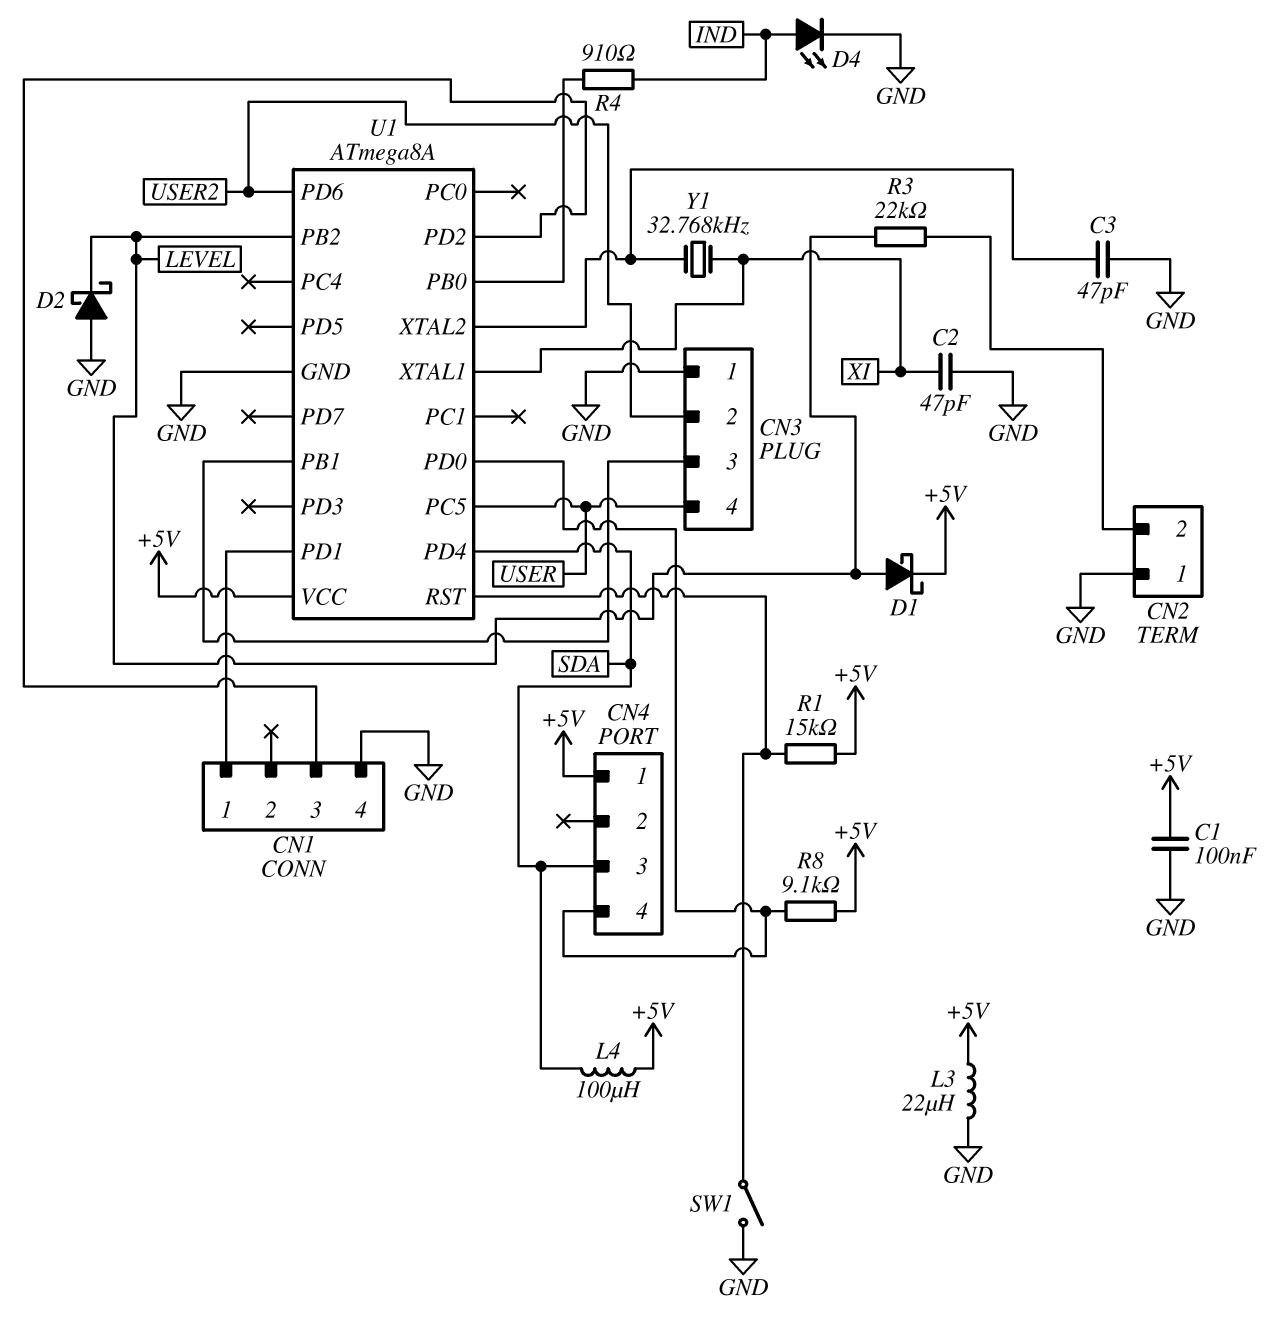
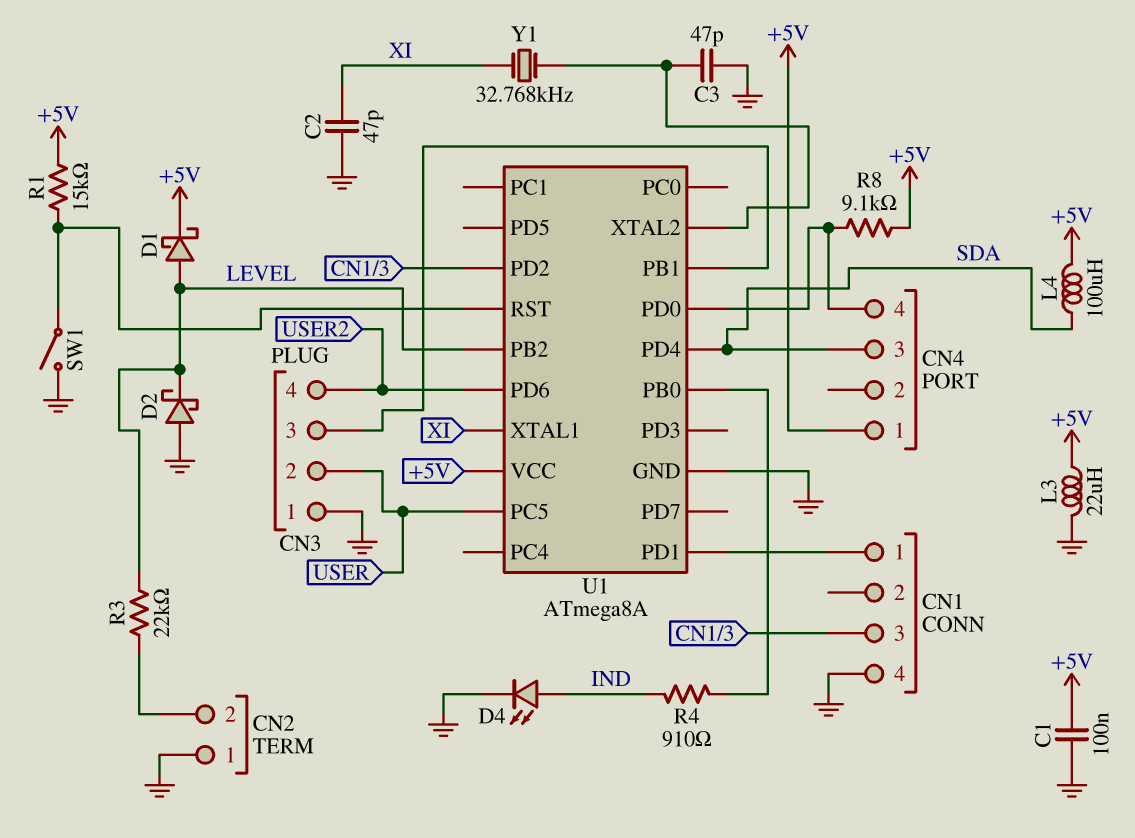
CN3 pin 2: USER2 -> USER
CN3 pin 4: USER -> USER2

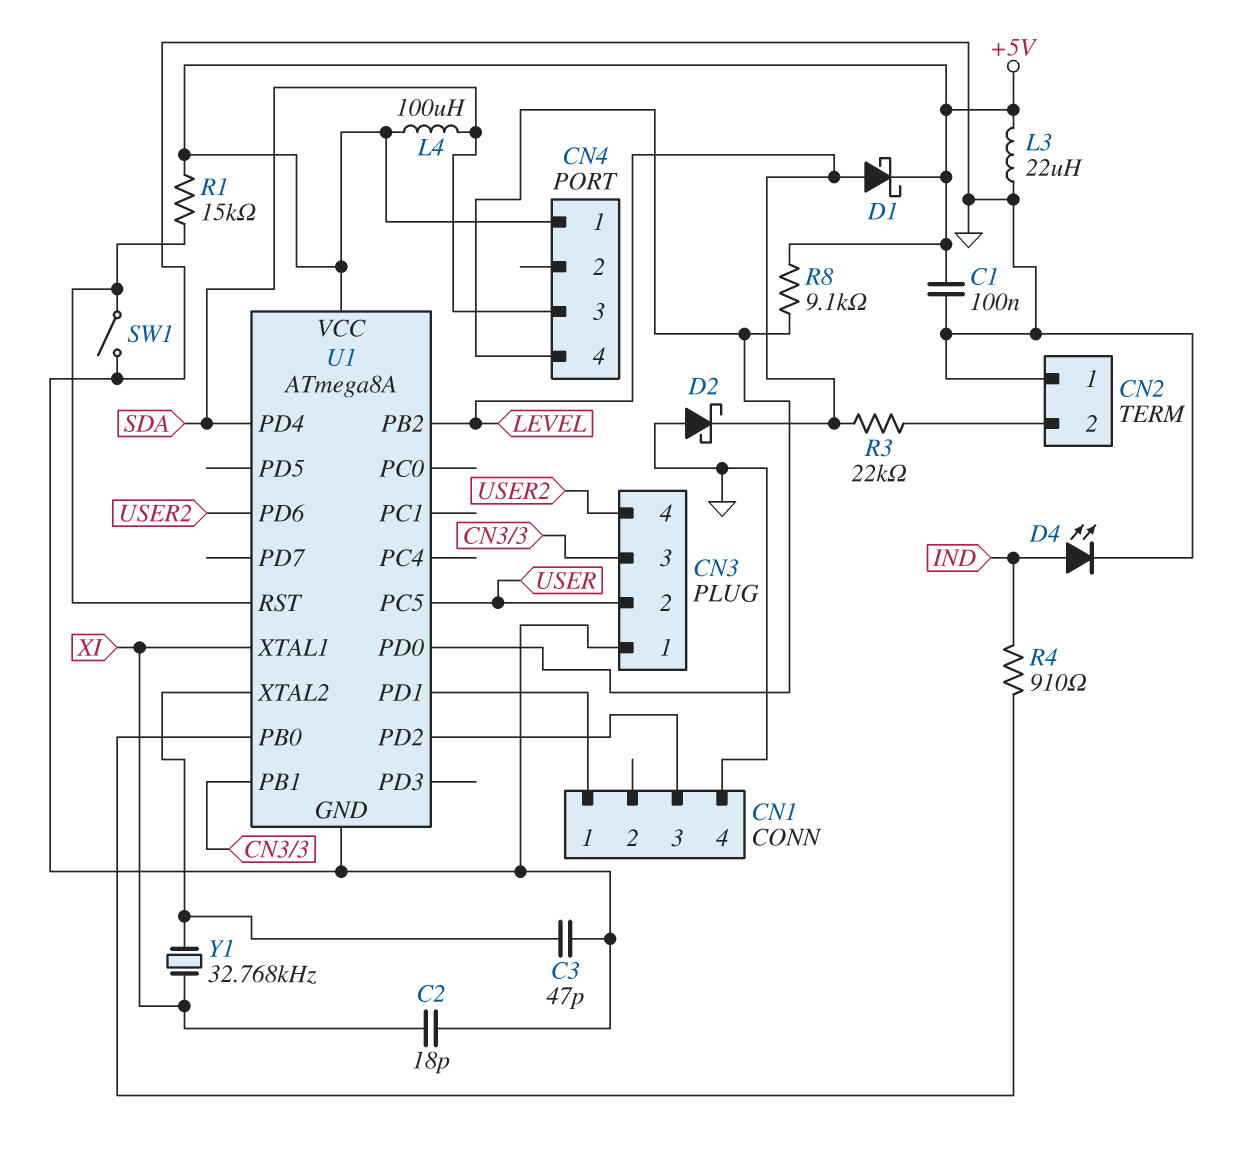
C2: 47pF (GND, XI) -> 18pF (GND, XI)

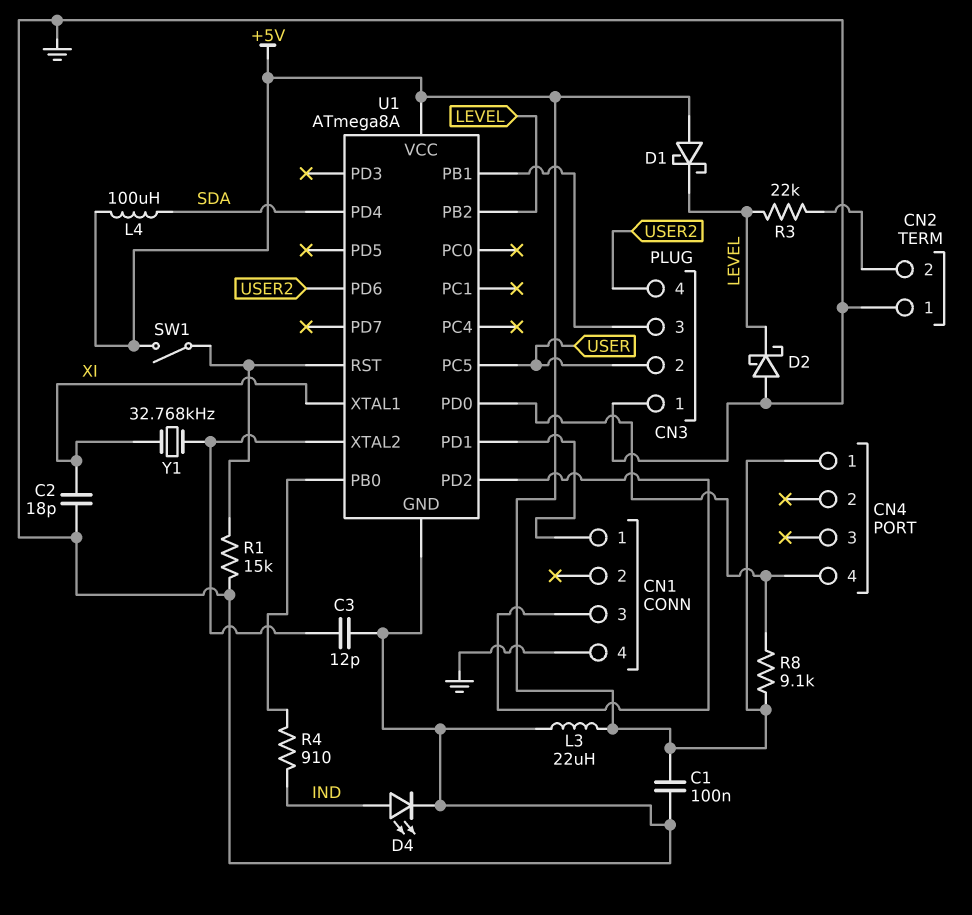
C3: 47pF (GND, U1/XTAL2) -> 12pF (GND, U1/XTAL2)
CN4 pin 3: SDA -> none
D1: schottky (A LEVEL, K +5V) -> schottky (A +5V, K LEVEL)
R1: 15k (+5V, U1/RST) -> 15k (GND, U1/RST)
SW1: switch (GND, U1/RST) -> switch (+5V, U1/RST)

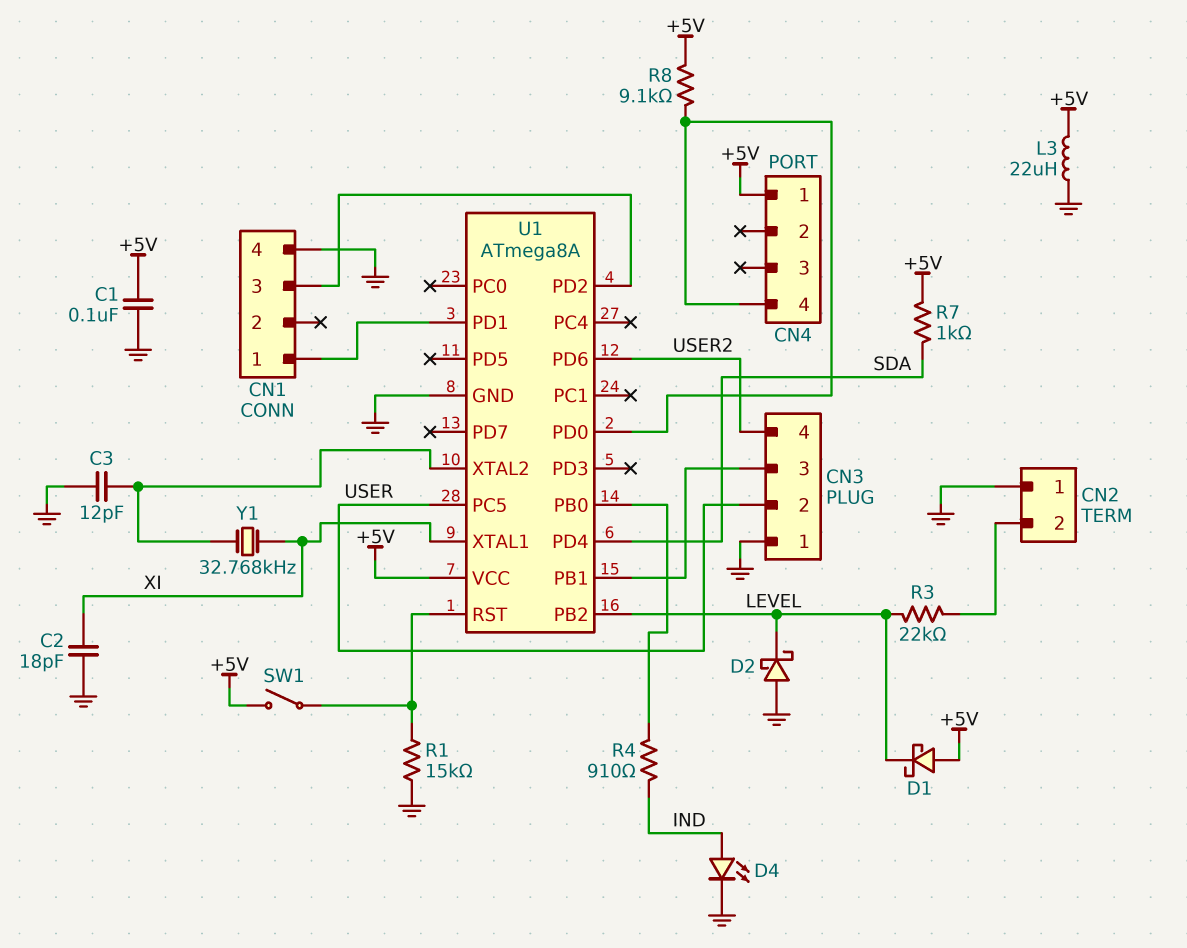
L4: 100uH (+5V, SDA) -> none
R7: none -> 1k (+5V, SDA)

